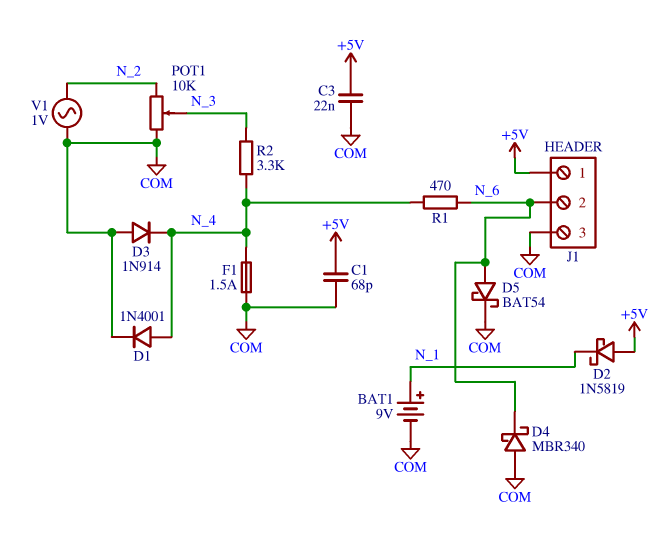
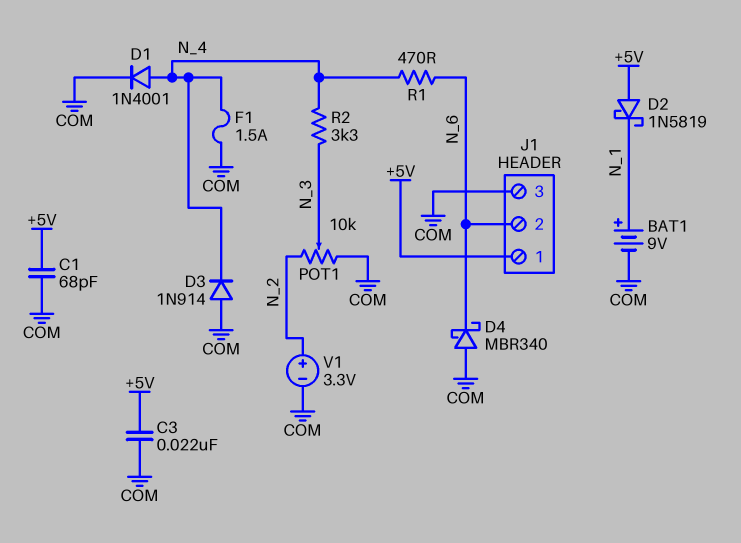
D5: schottky BAT54 (A N_6, K COM) -> none
V1: AC 1V (COM, N_2) -> 3.3V (plus N_2, minus COM)

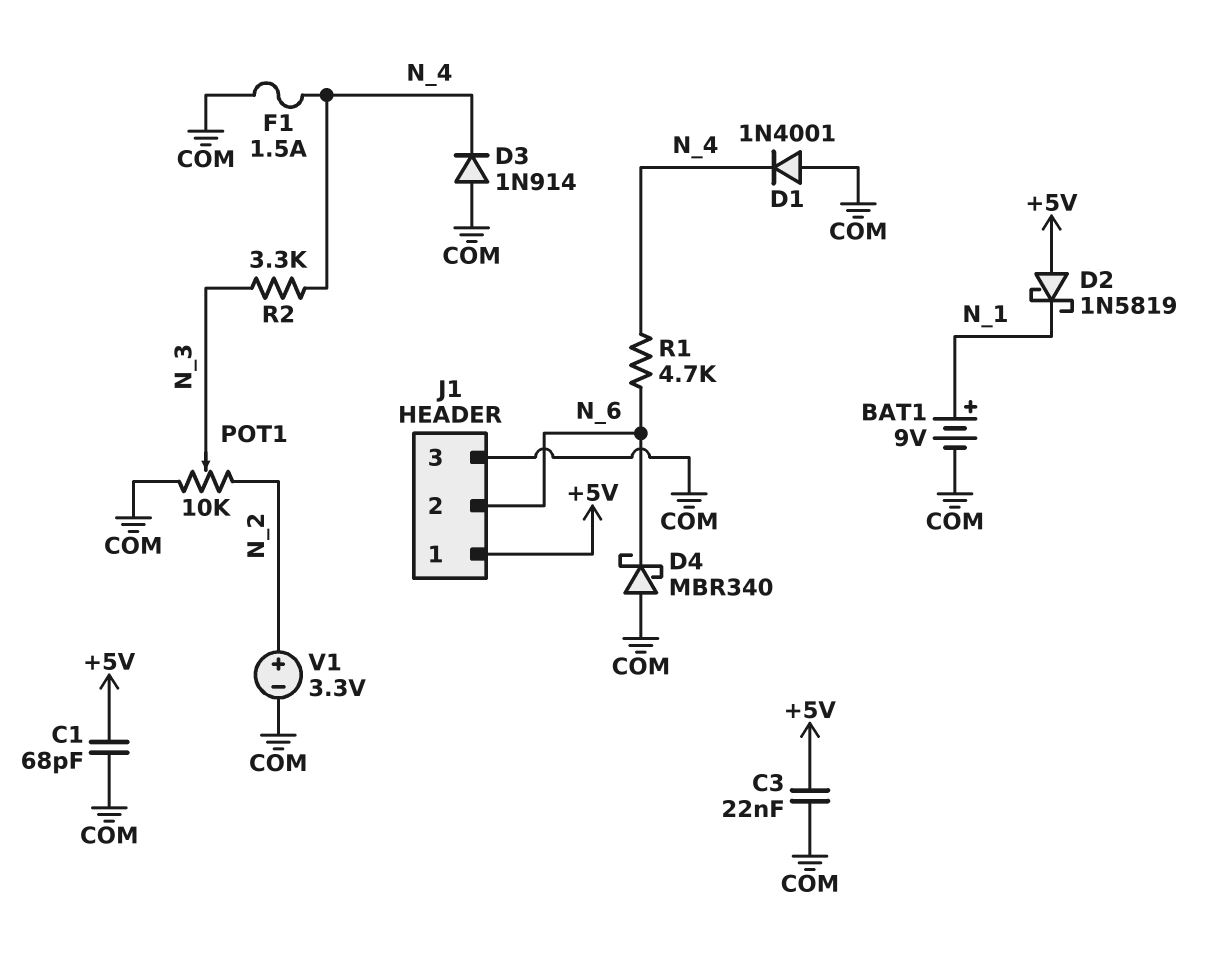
D1: diode 1N4001 (A N_4, K COM) -> diode 1N4001 (A COM, K N_4)
R1: 470 (N_4, N_6) -> 4.7k (N_4, N_6)

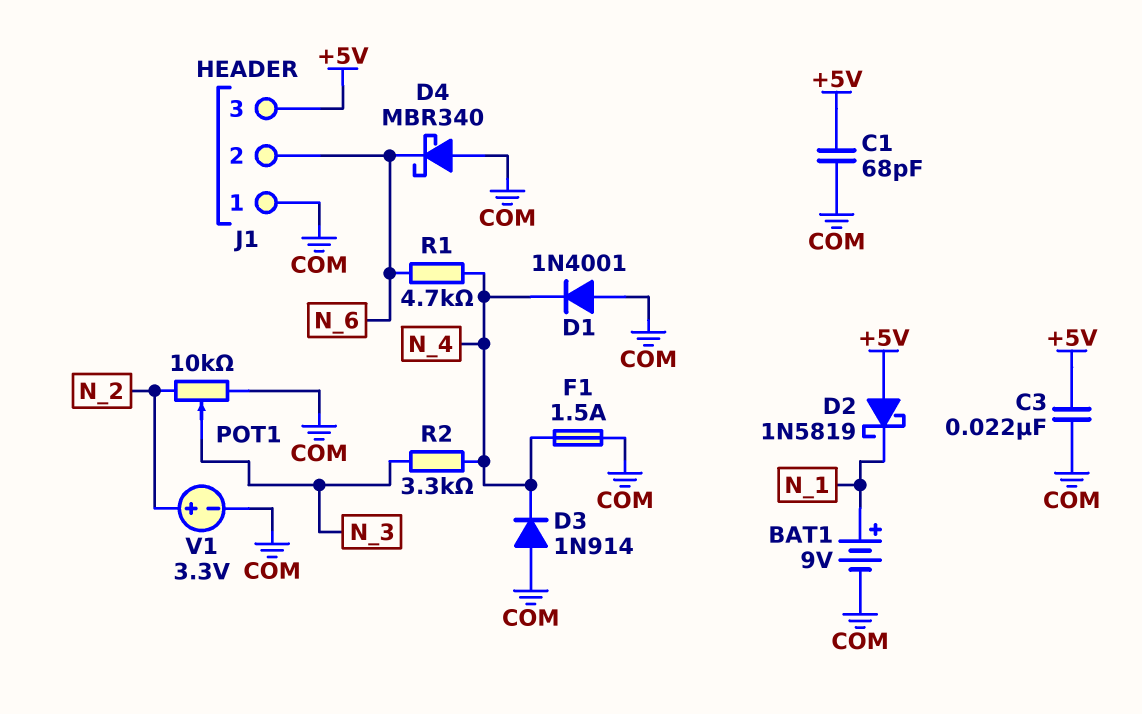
J1 pin 1: +5V -> COM
J1 pin 3: COM -> +5V

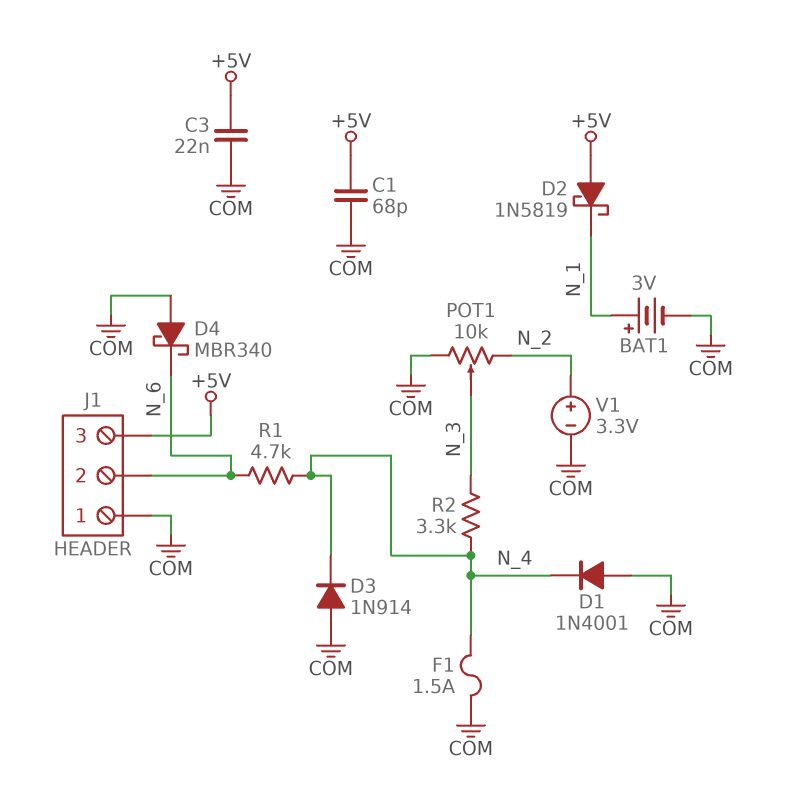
BAT1: 9V (plus N_1, minus COM) -> 3V (plus N_1, minus COM)

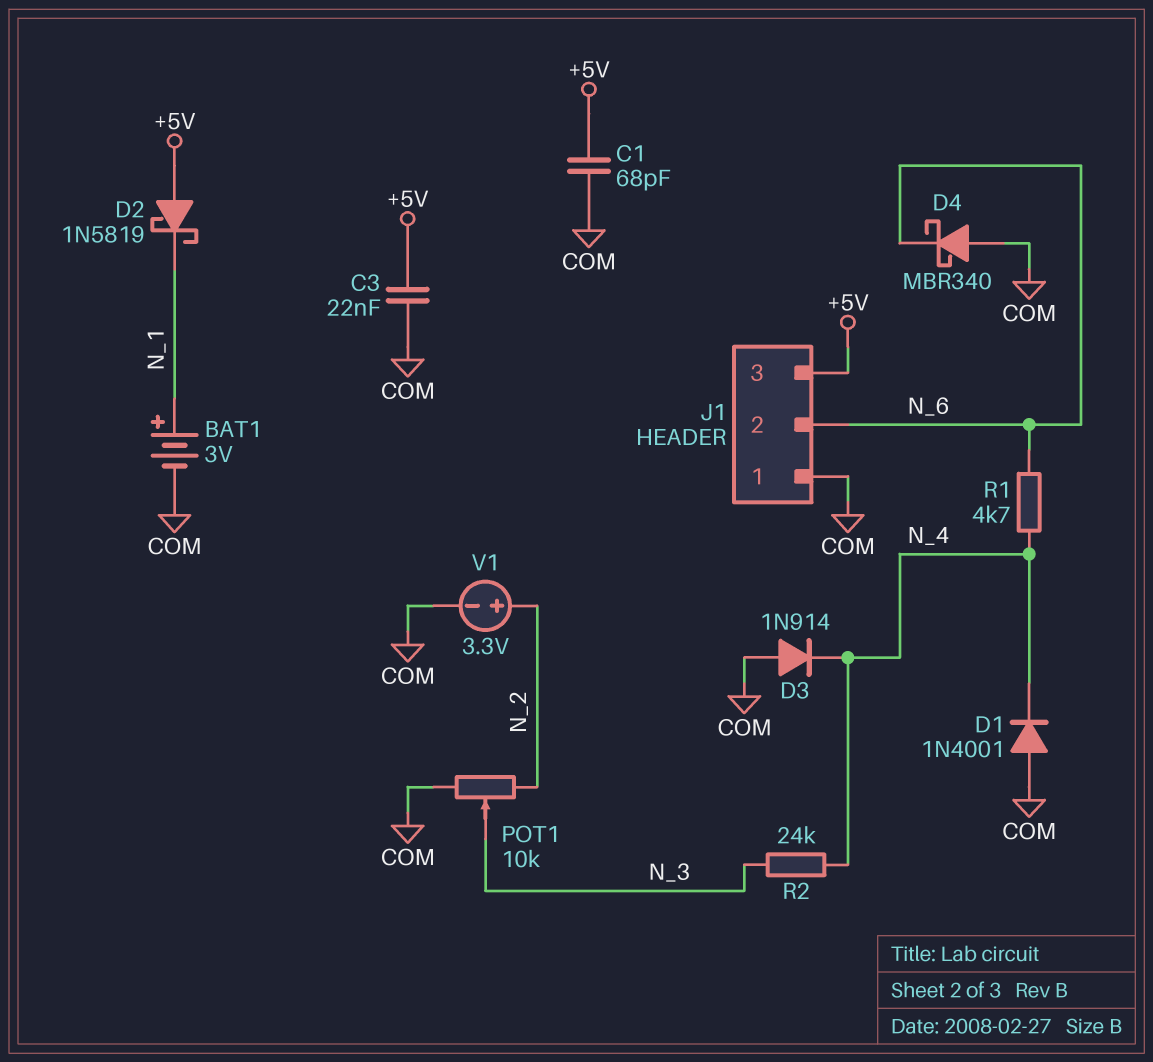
F1: 1.5A (COM, N_4) -> none
R2: 3.3k (N_3, N_4) -> 24k (N_3, N_4)

